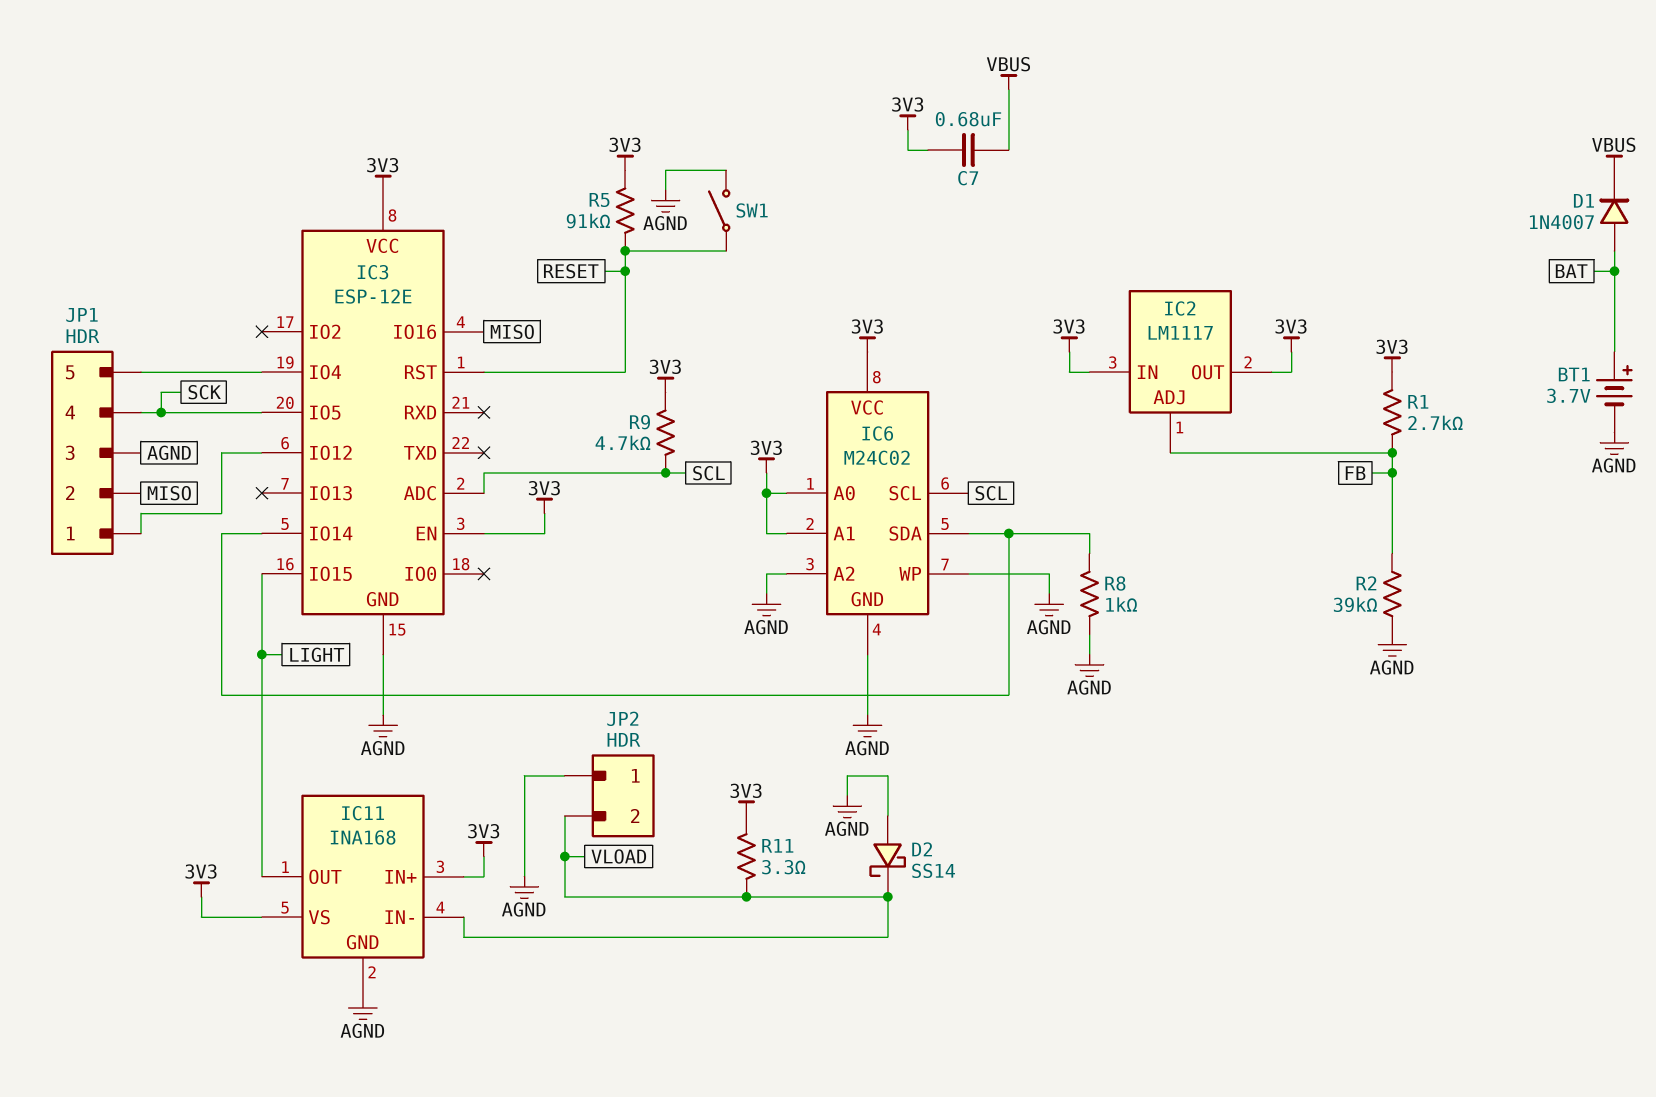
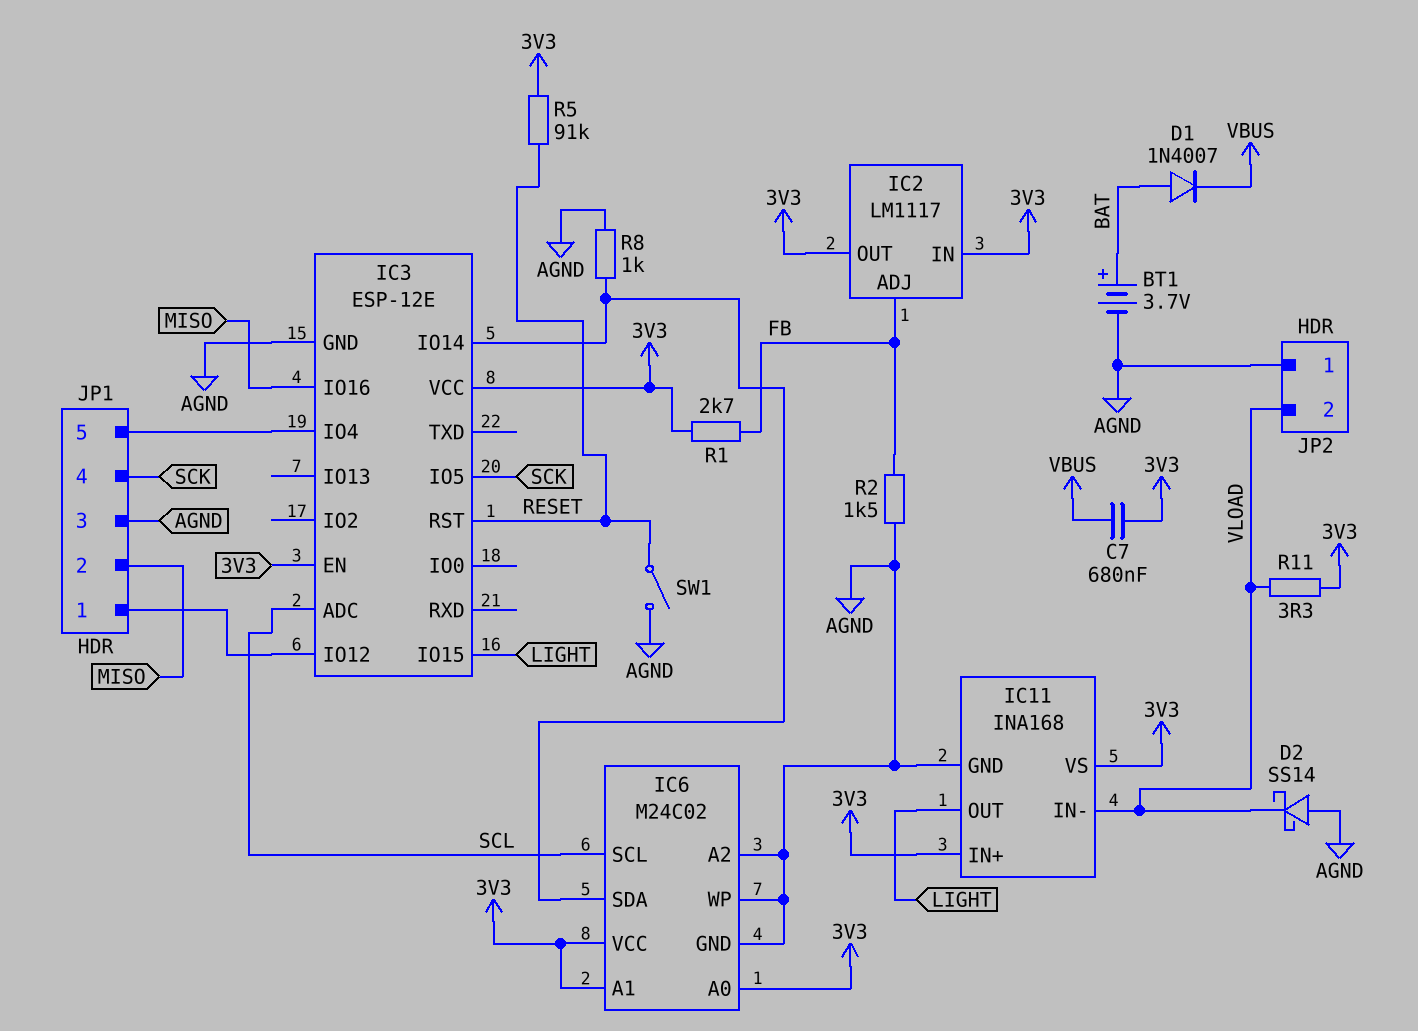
R2: 39k (AGND, FB) -> 1.5k (AGND, FB)
R9: 4.7k (3V3, SCL) -> none

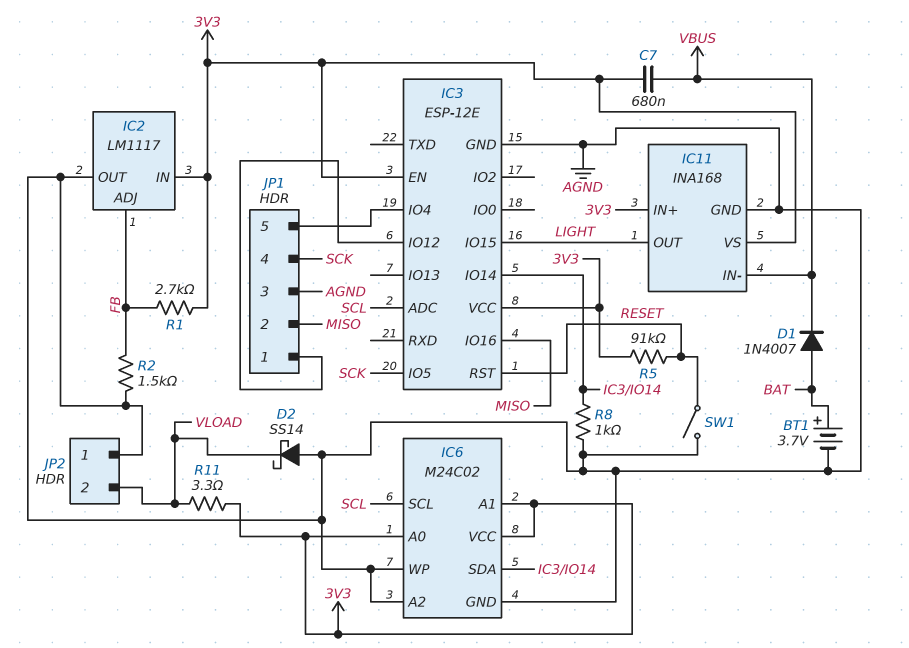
IC2 pin OUT: 3V3 -> AGND
IC11 pin IN-: VLOAD -> VBUS

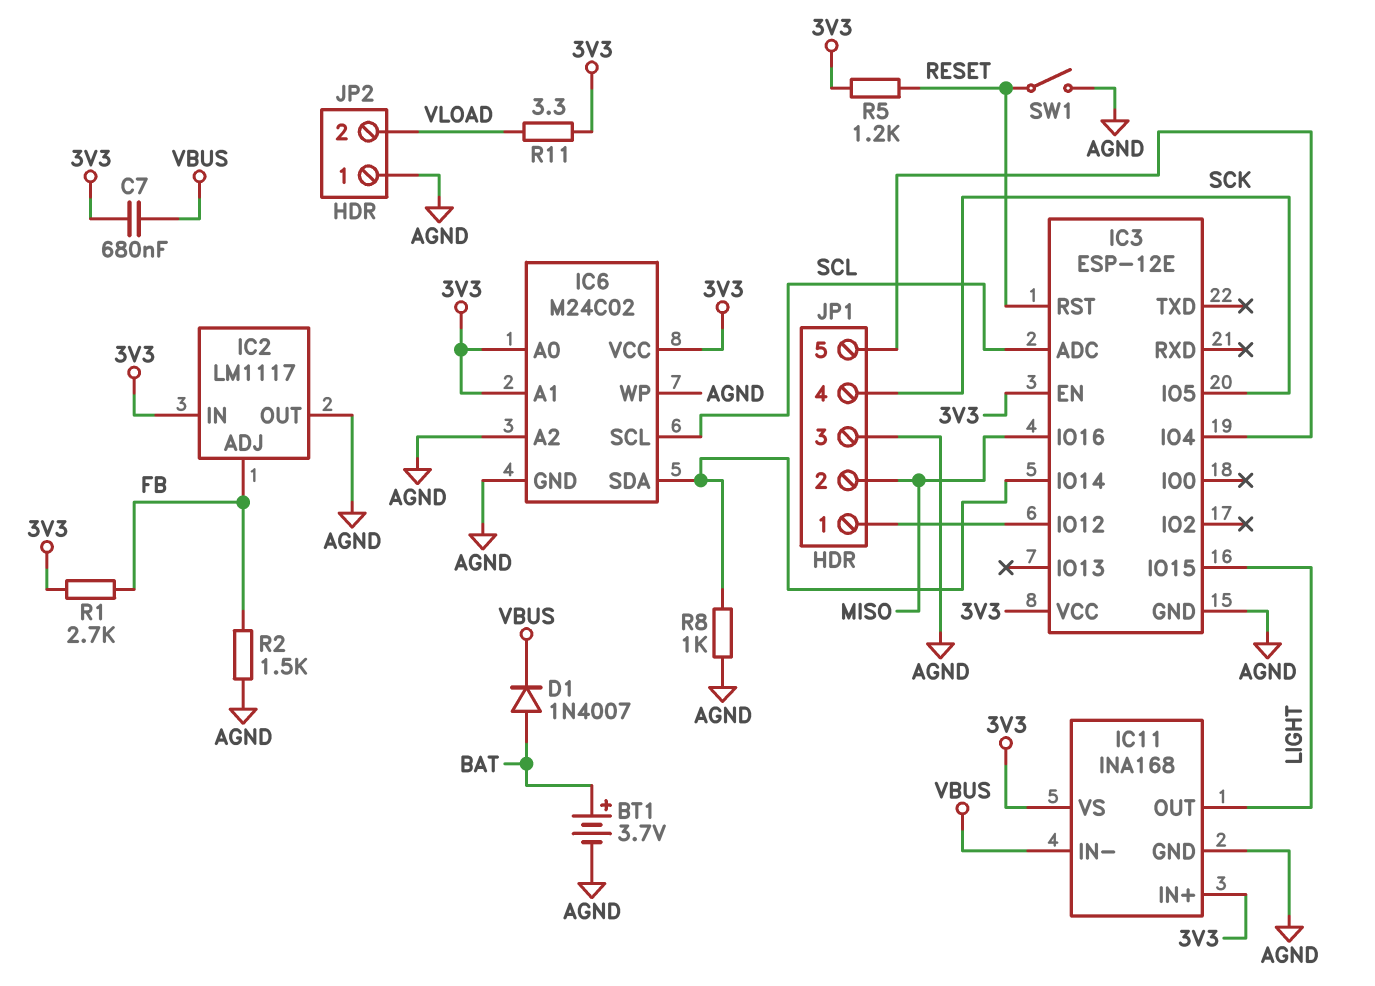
D2: schottky SS14 (A AGND, K VLOAD) -> none
R5: 91k (3V3, RESET) -> 1.2k (3V3, RESET)

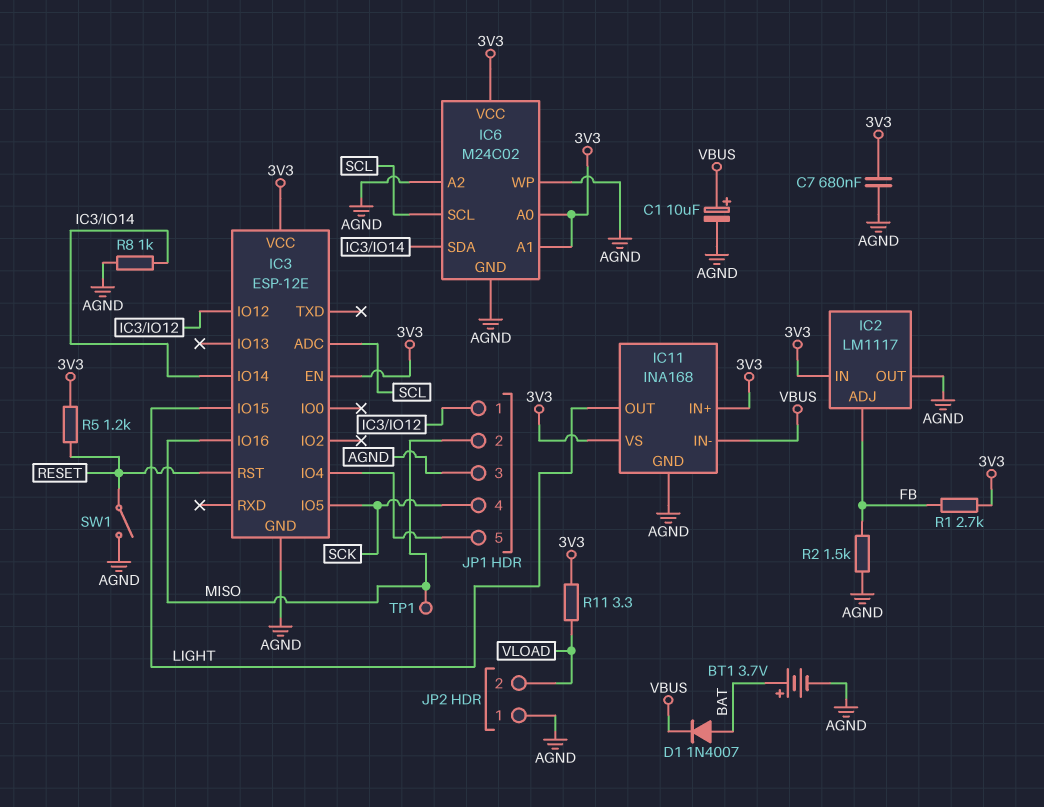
C1: none -> 10uF (plus VBUS, minus AGND)
C7: 680nF (3V3, VBUS) -> 680nF (3V3, AGND)
TP1: none -> test point (MISO)

